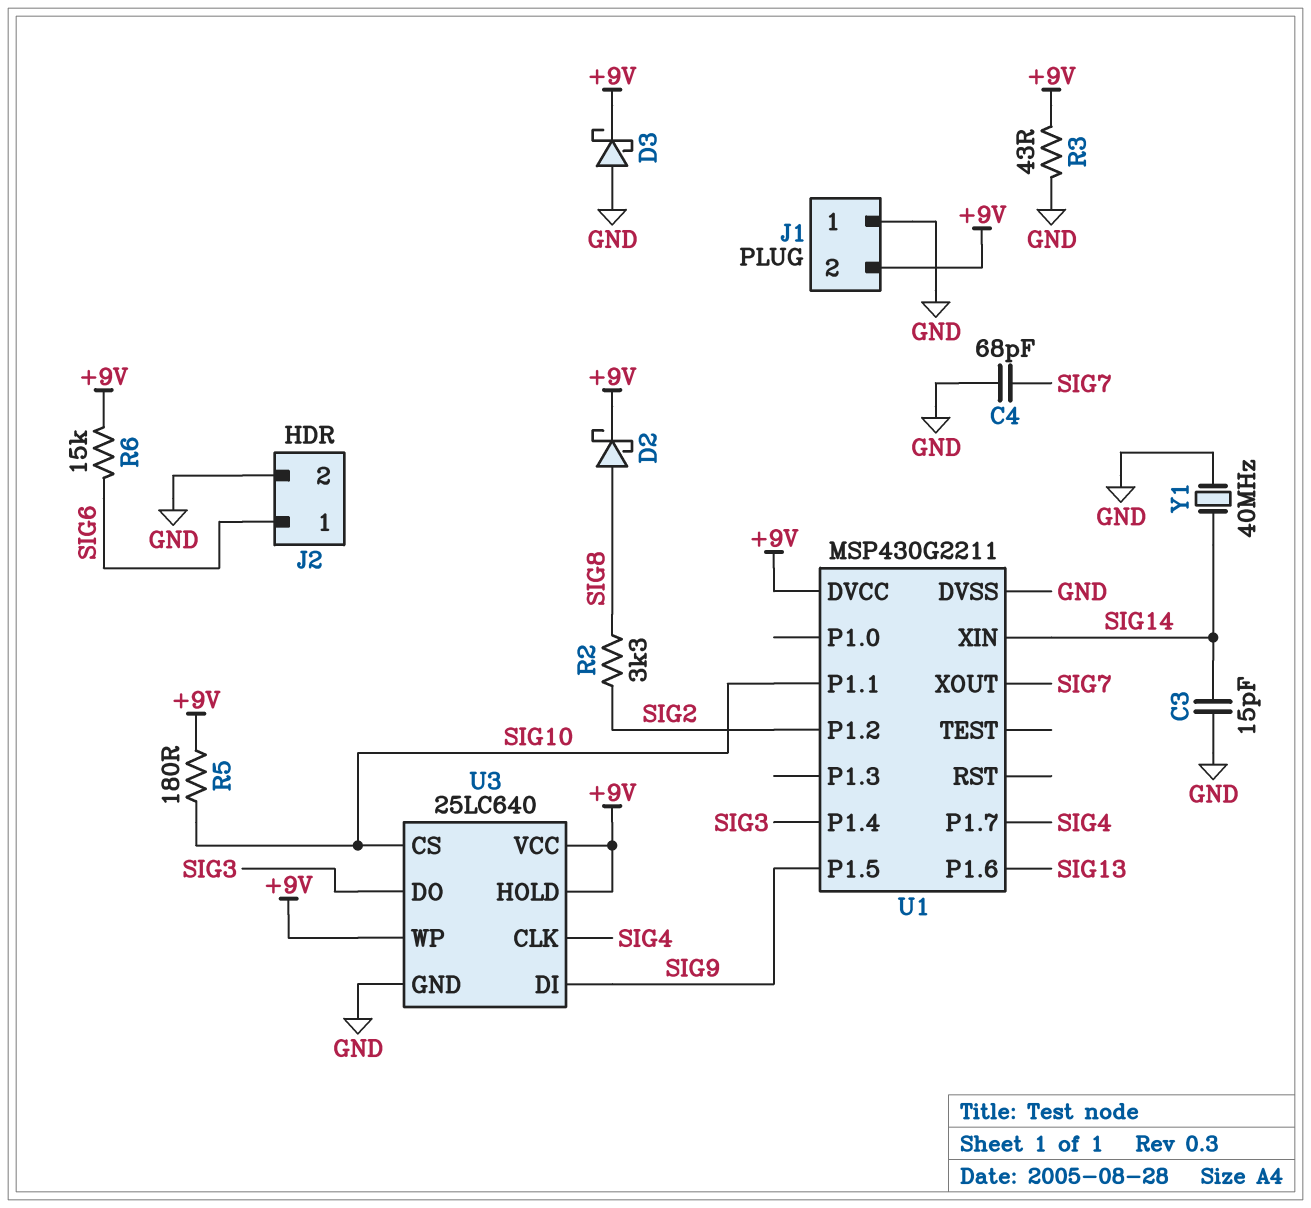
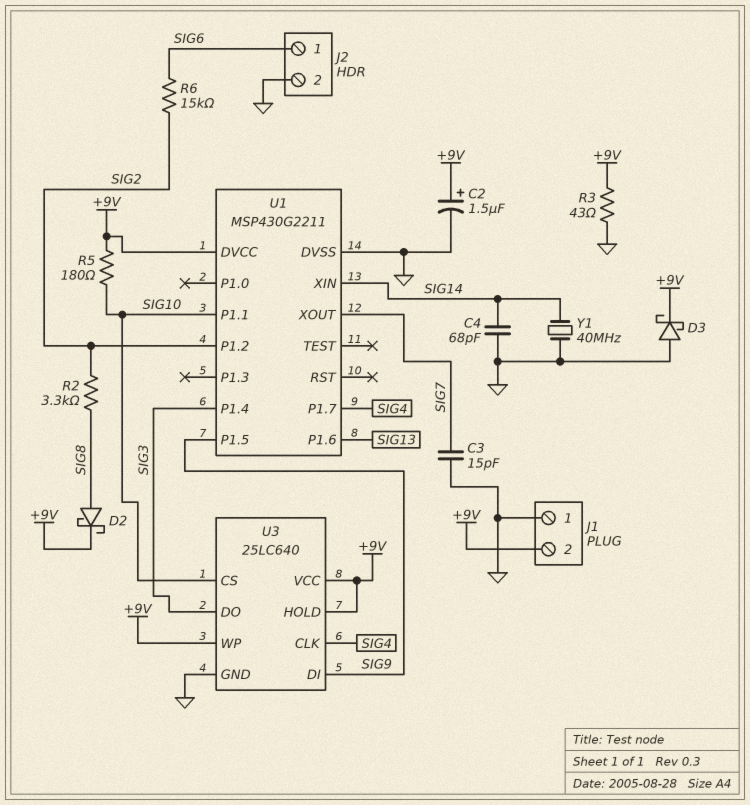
C2: none -> 1.5uF (plus +9V, minus GND)
C3: 15pF (GND, SIG14) -> 15pF (GND, SIG7)
C4: 68pF (GND, SIG7) -> 68pF (GND, SIG14)
R6: 15k (+9V, SIG6) -> 15k (SIG2, SIG6)

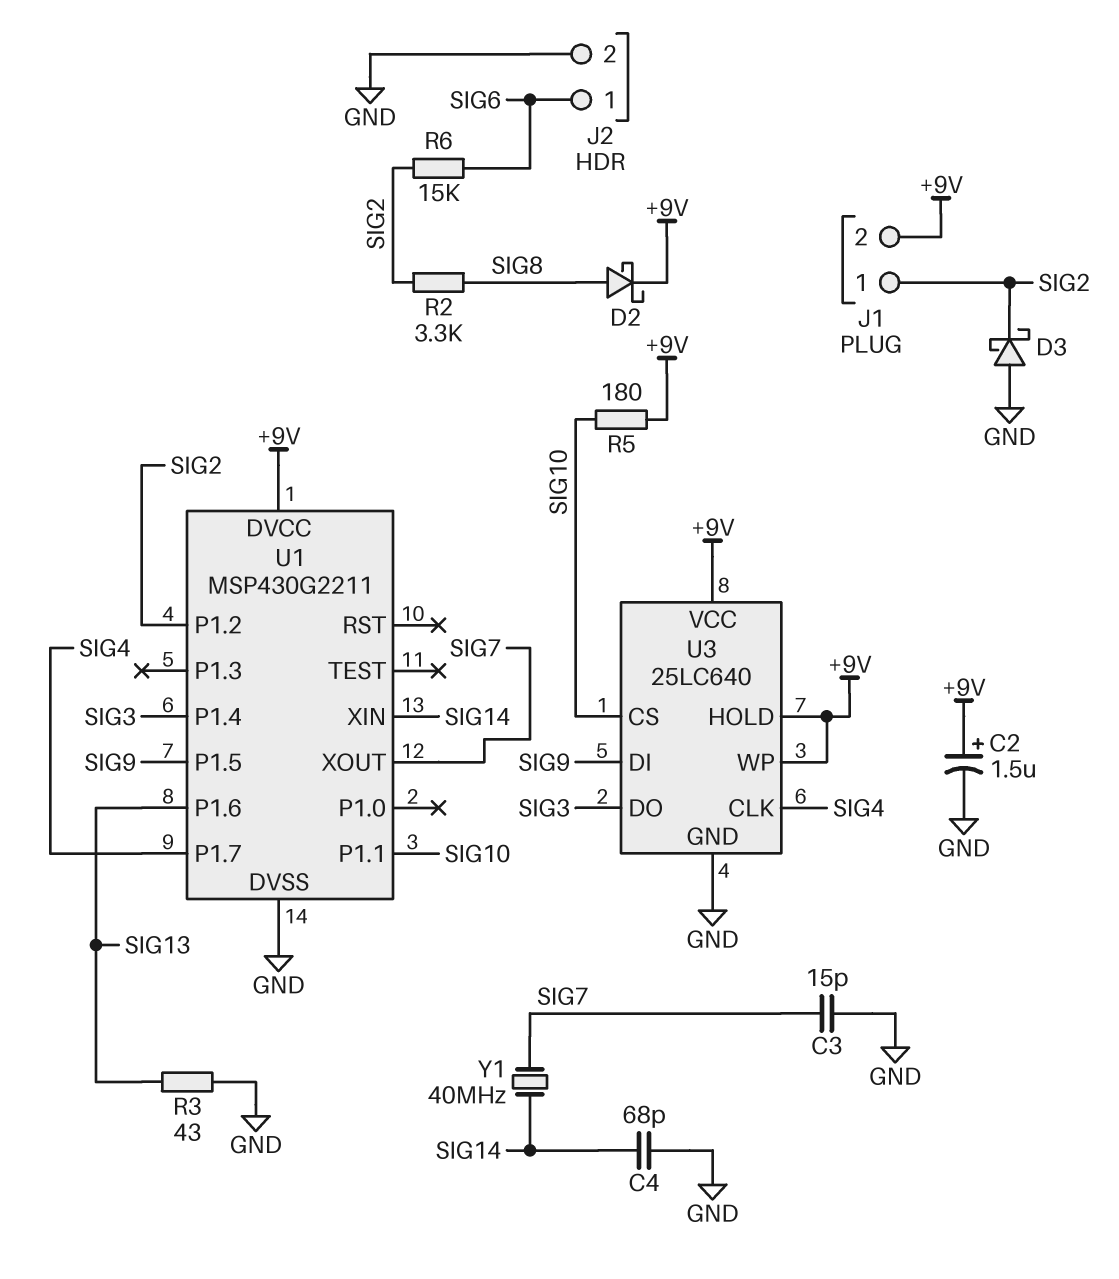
D3: schottky (A GND, K +9V) -> schottky (A GND, K SIG2)
J1 pin 1: GND -> SIG2
R3: 43 (+9V, GND) -> 43 (GND, SIG13)
Y1: 40MHz (GND, SIG14) -> 40MHz (SIG7, SIG14)

